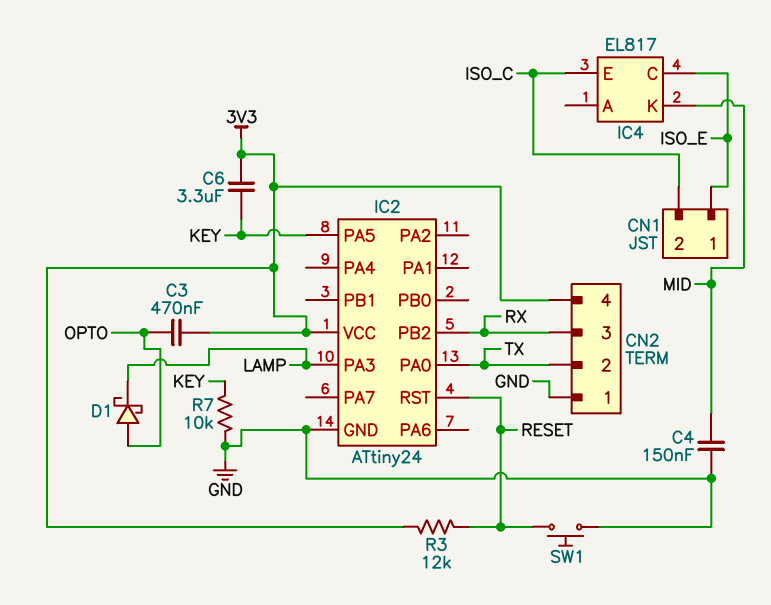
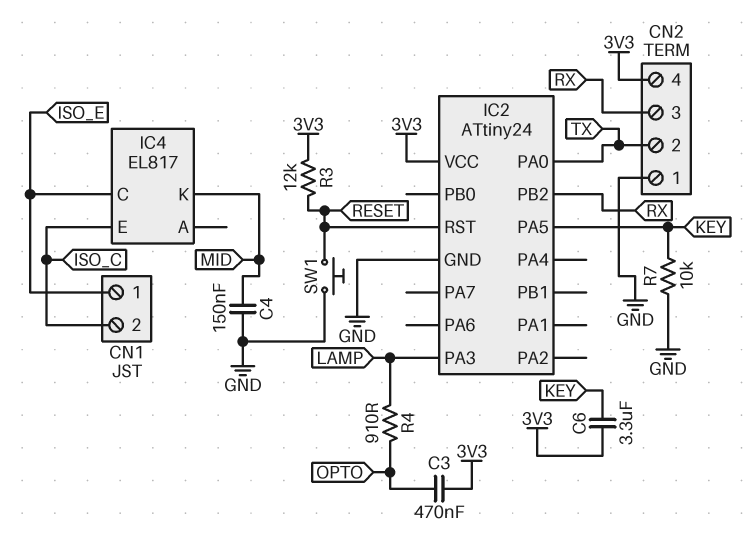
D1: schottky (A OPTO, K LAMP) -> none
R4: none -> 910 (LAMP, OPTO)

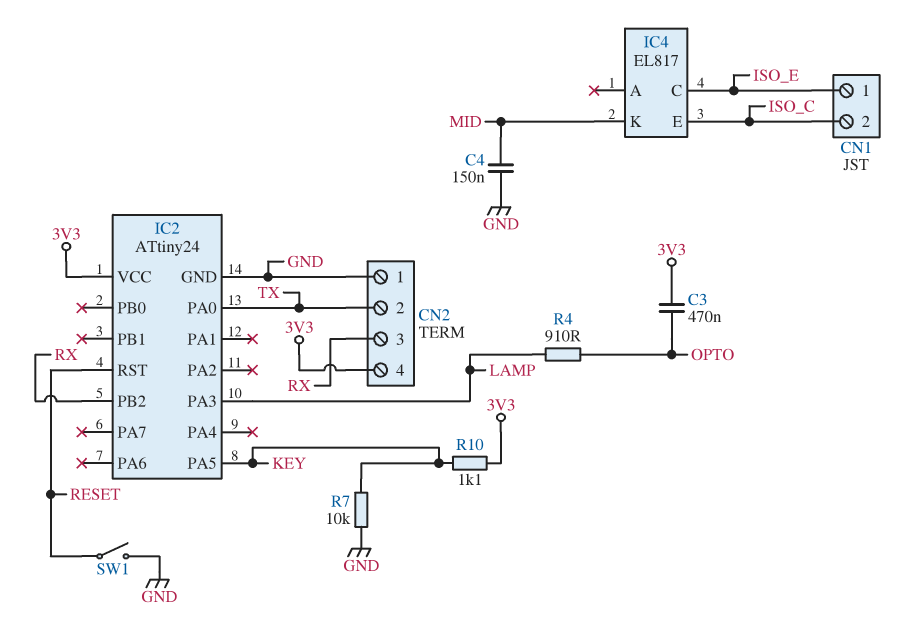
C6: 3.3uF (3V3, KEY) -> none
R3: 12k (3V3, RESET) -> none
R10: none -> 1.1k (3V3, KEY)
SW1: button (GND, RESET) -> switch (GND, RESET)

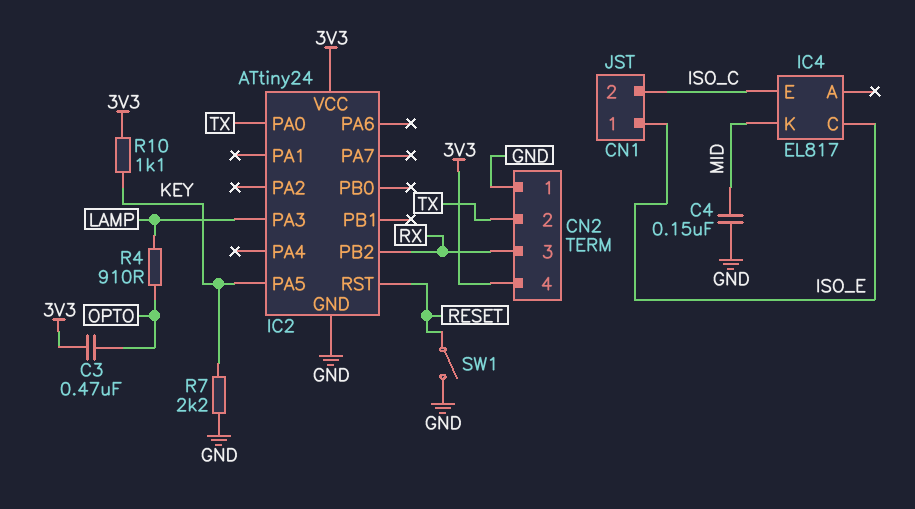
R7: 10k (GND, KEY) -> 2.2k (GND, KEY)

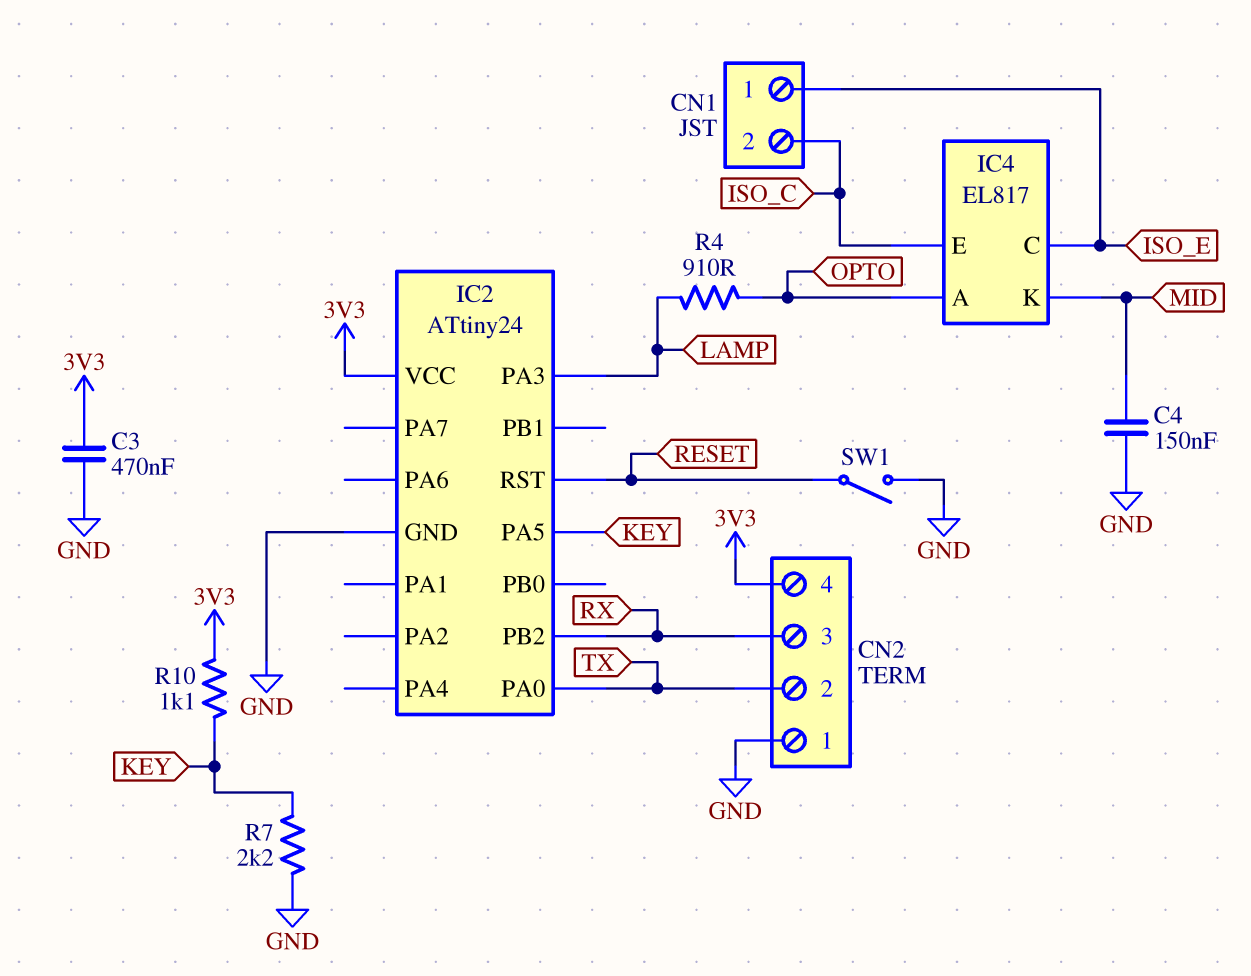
C3: 470nF (3V3, OPTO) -> 470nF (3V3, GND)
IC4 pin A: none -> OPTO

